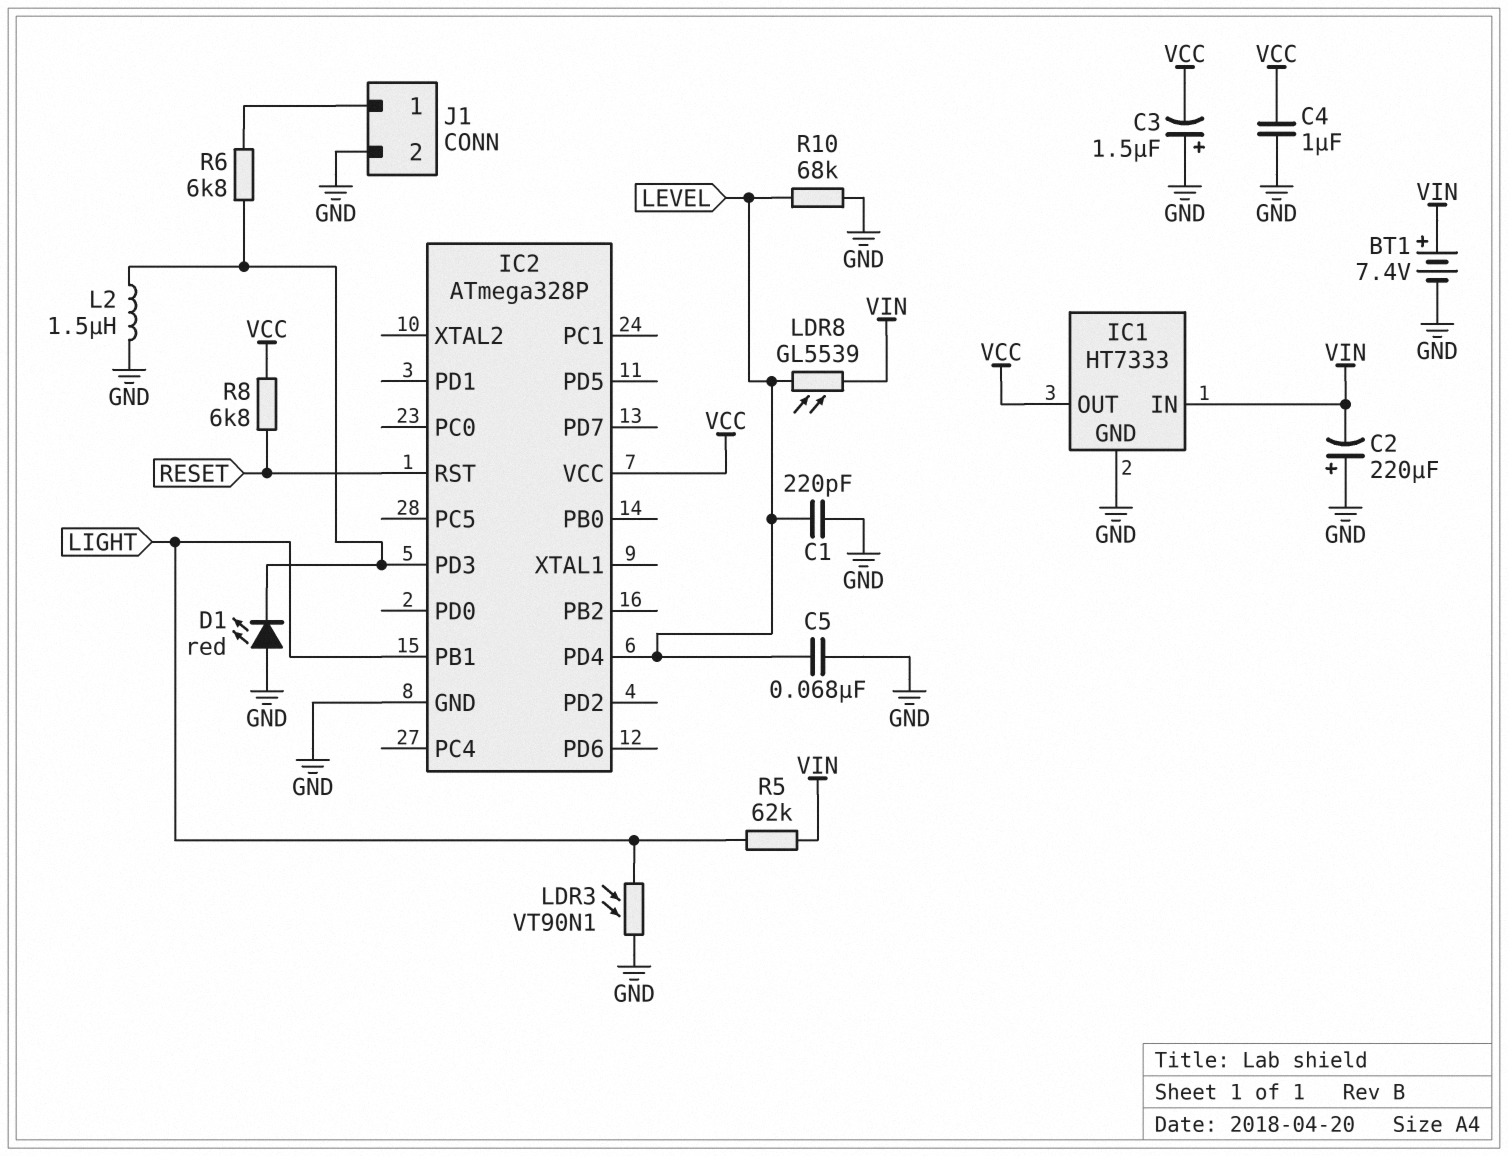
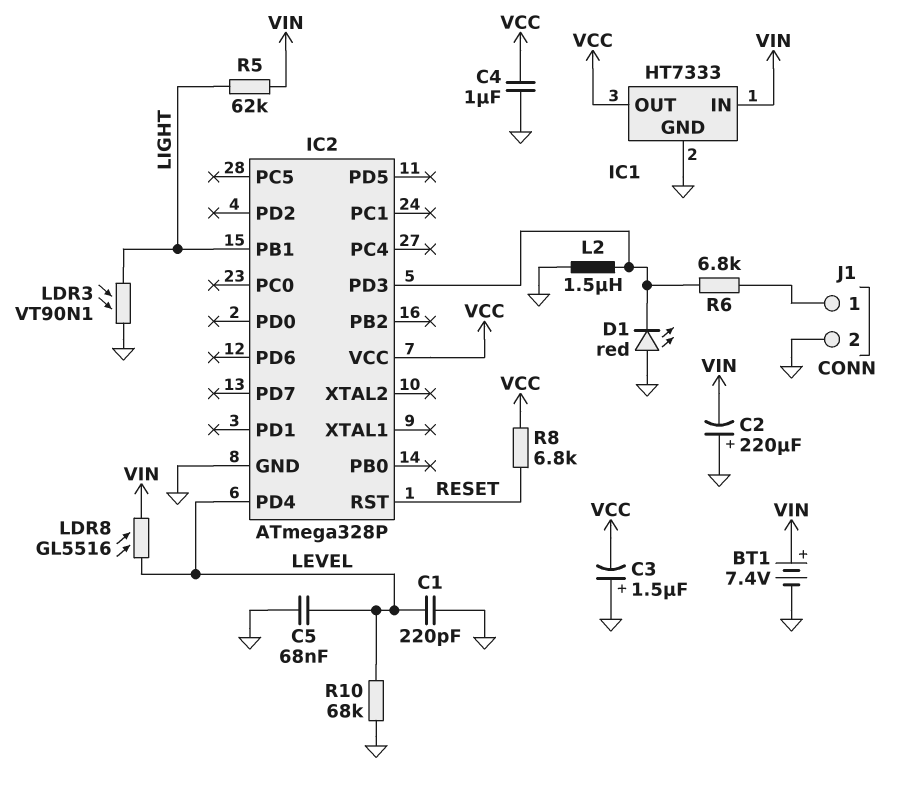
LDR8: GL5539 (LEVEL, VIN) -> GL5516 (LEVEL, VIN)

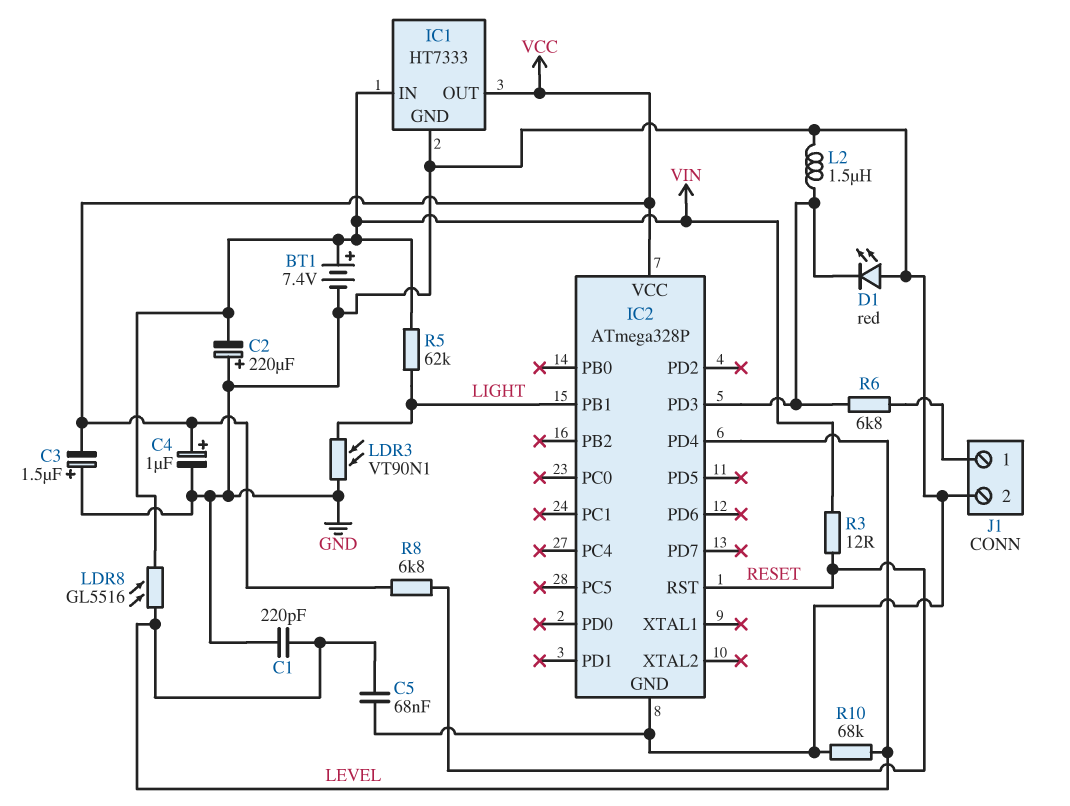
C4: 1uF (GND, VCC) -> 1uF (plus VCC, minus GND)
R3: none -> 12 (RESET, VIN)

